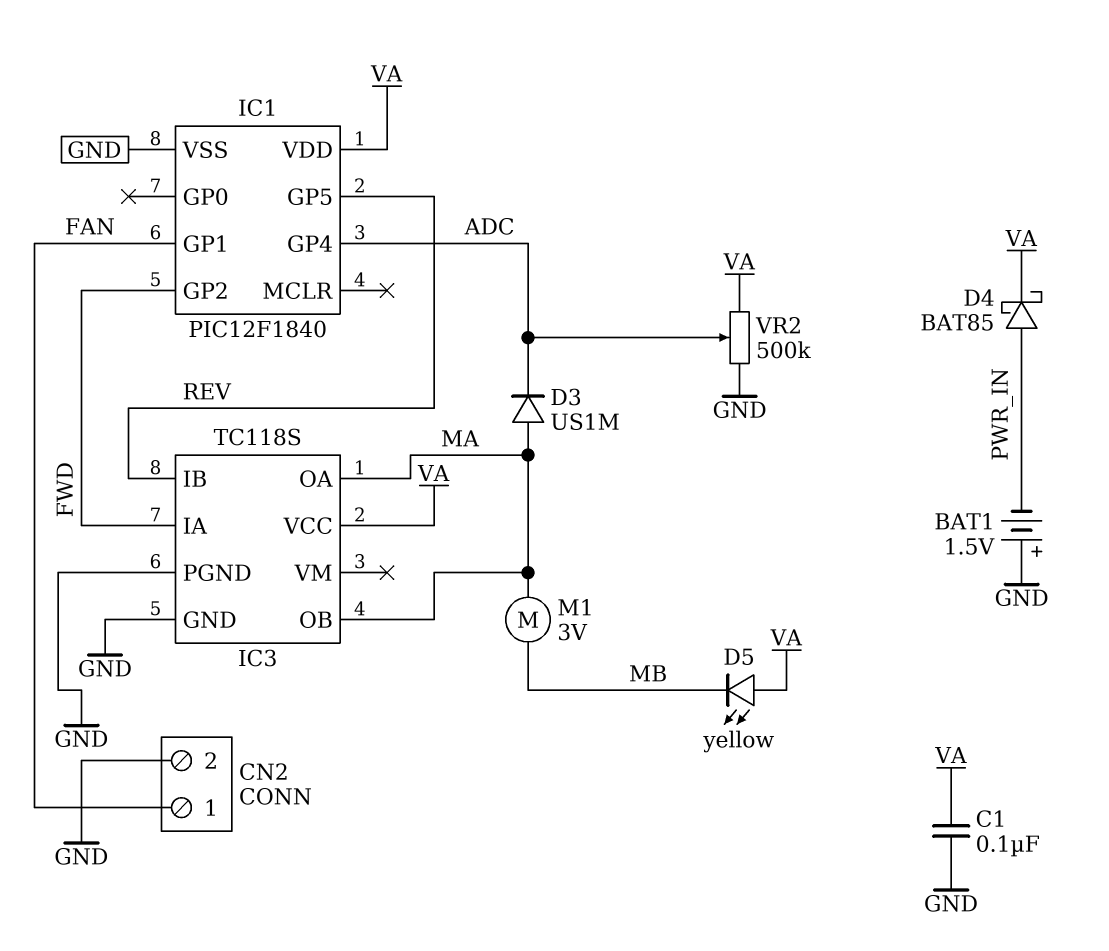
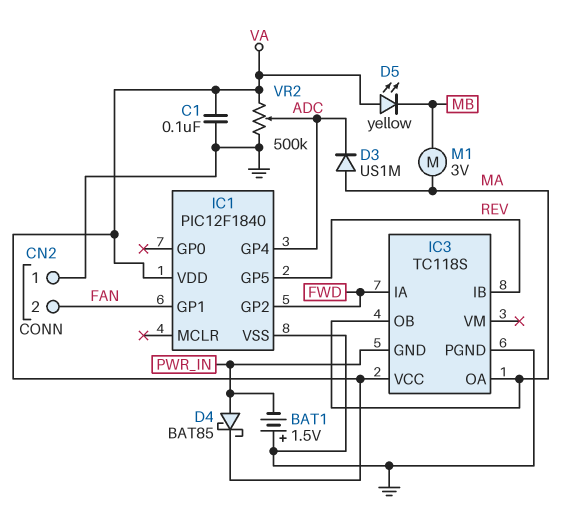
CN2 pin 1: FAN -> GND
CN2 pin 2: GND -> FAN
IC3 pin GND: GND -> PWR_IN

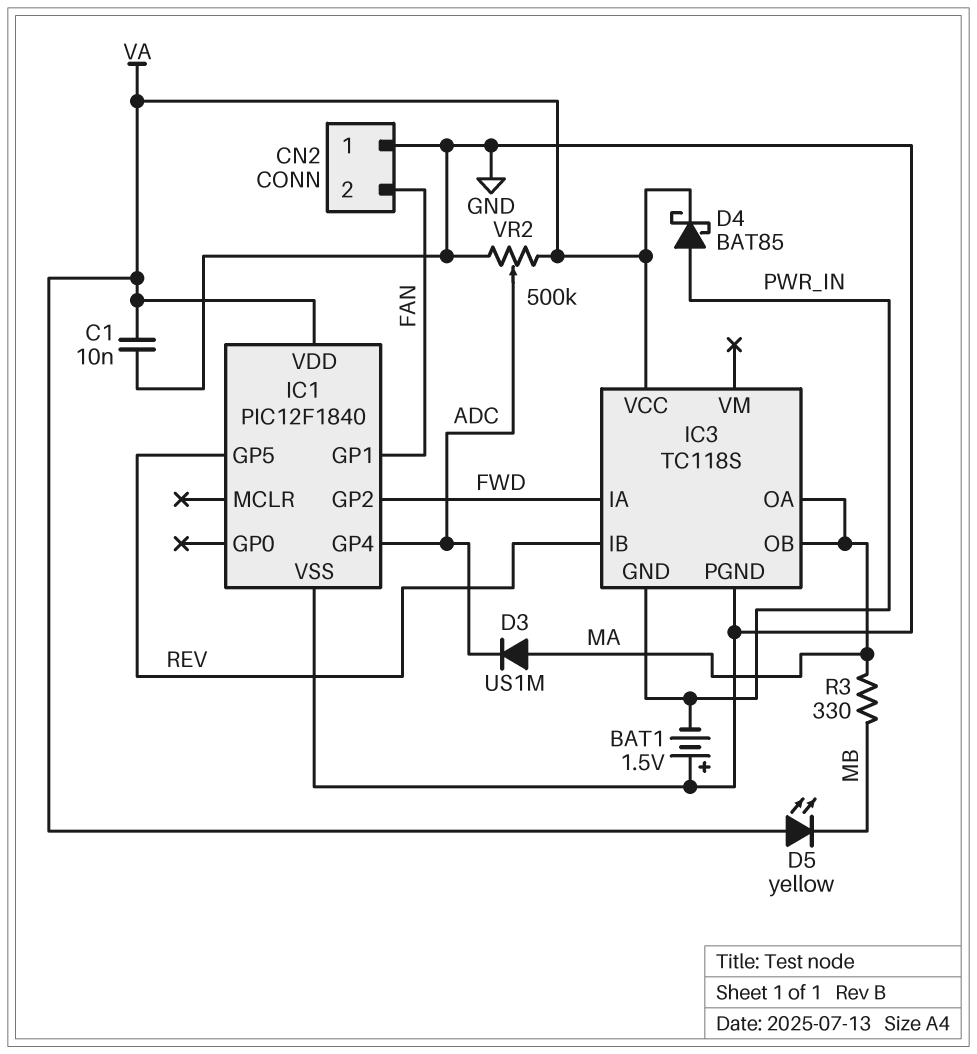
C1: 100nF (GND, VA) -> 10nF (GND, VA)
M1: motor 3V (MA, MB) -> none
R3: none -> 330 (MA, MB)

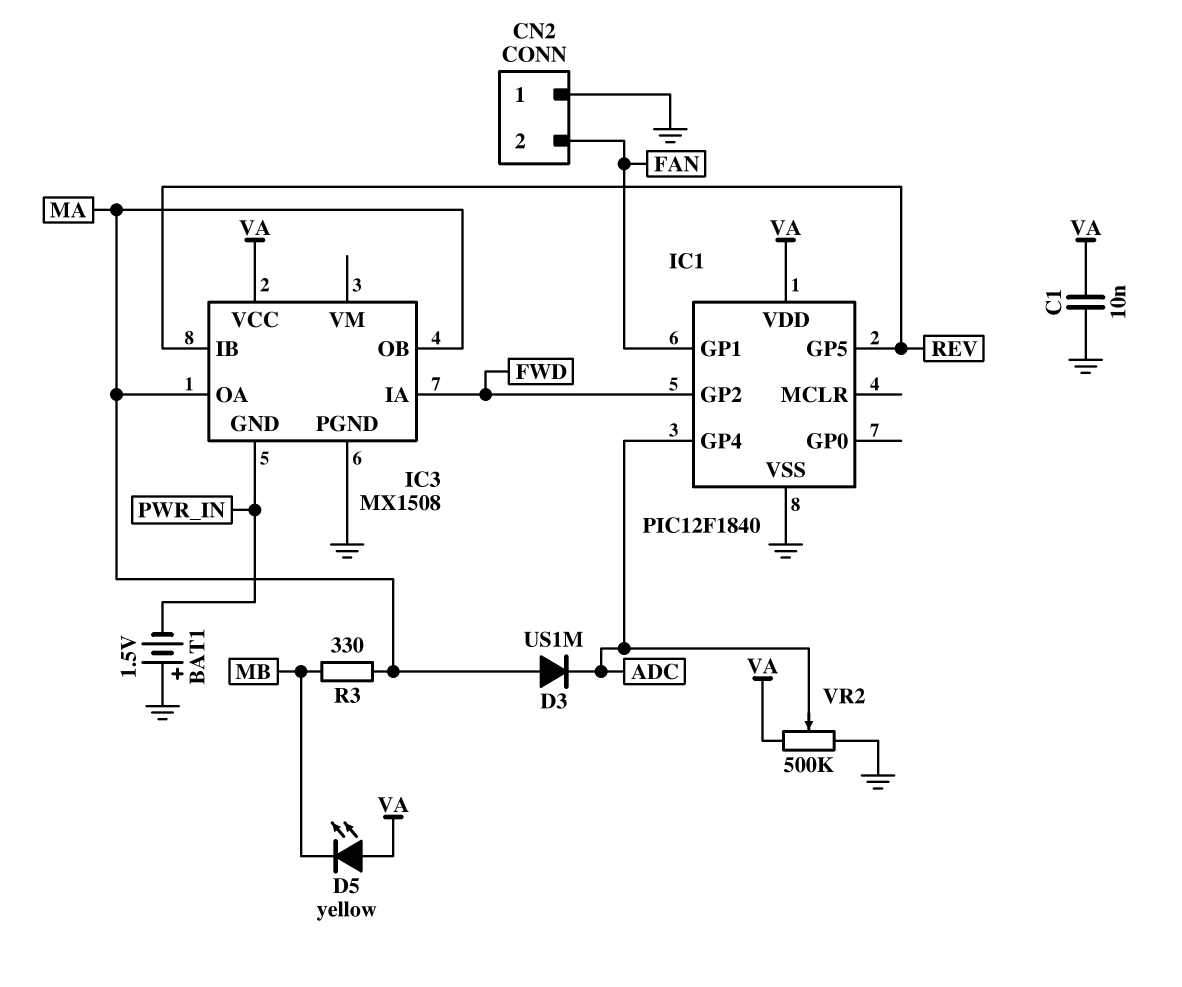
D4: schottky BAT85 (A PWR_IN, K VA) -> none
IC3: TC118S -> MX1508

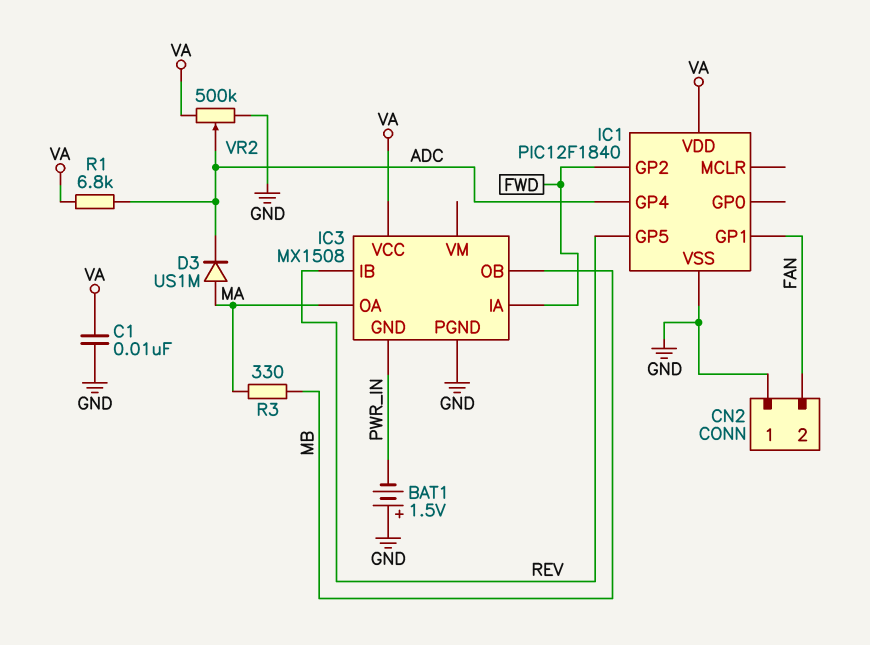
D5: LED yellow (A VA, K MB) -> none
IC3 pin OB: MA -> MB
R1: none -> 6.8k (ADC, VA)

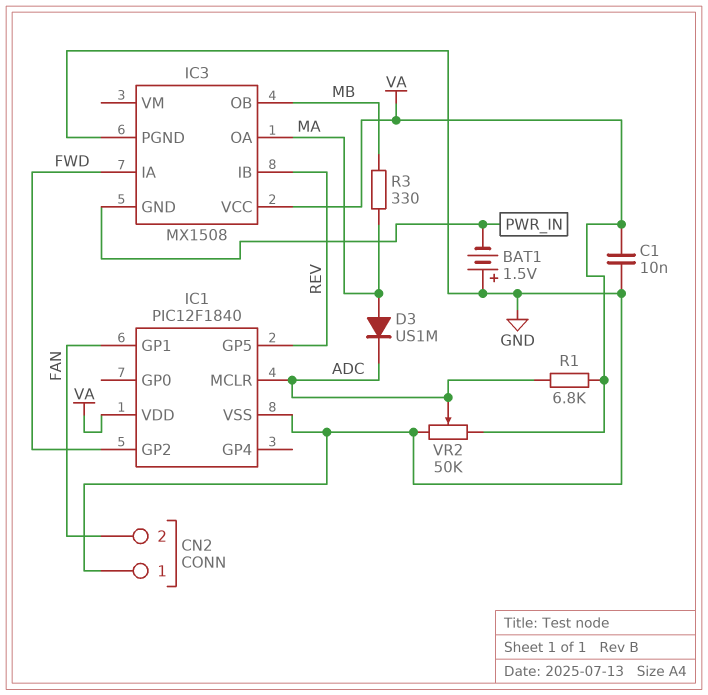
IC1 pin GP4: ADC -> none
IC1 pin MCLR: none -> ADC
VR2: 500k (GND, VA, wiper ADC) -> 50k (GND, VA, wiper ADC)

